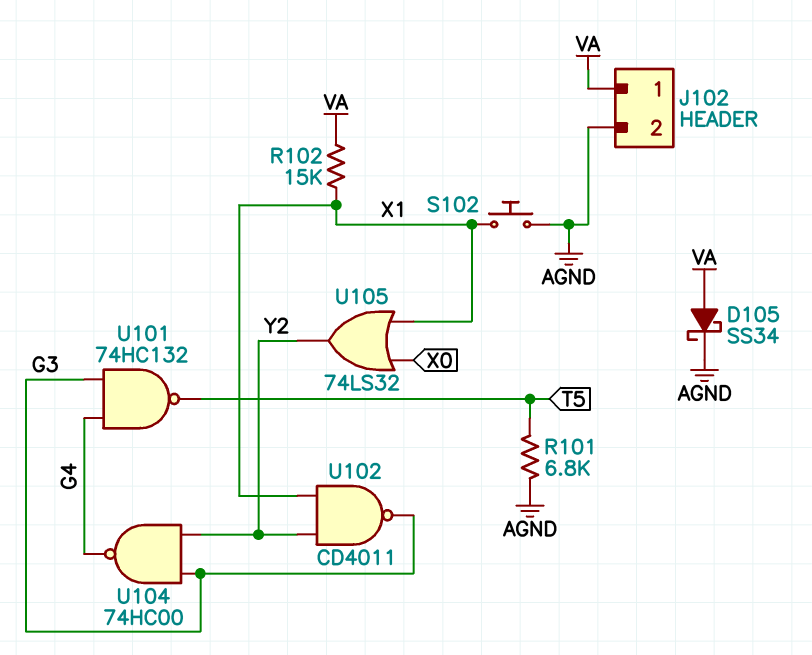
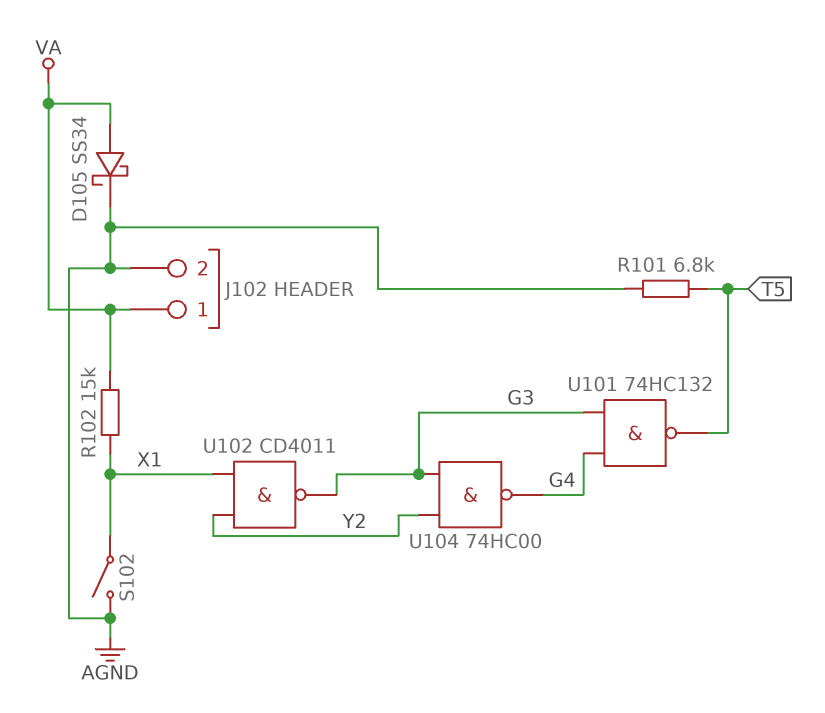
S102: button (AGND, X1) -> switch (AGND, X1)
U105: OR 74LS32 (in X0, in X1, out Y2) -> none

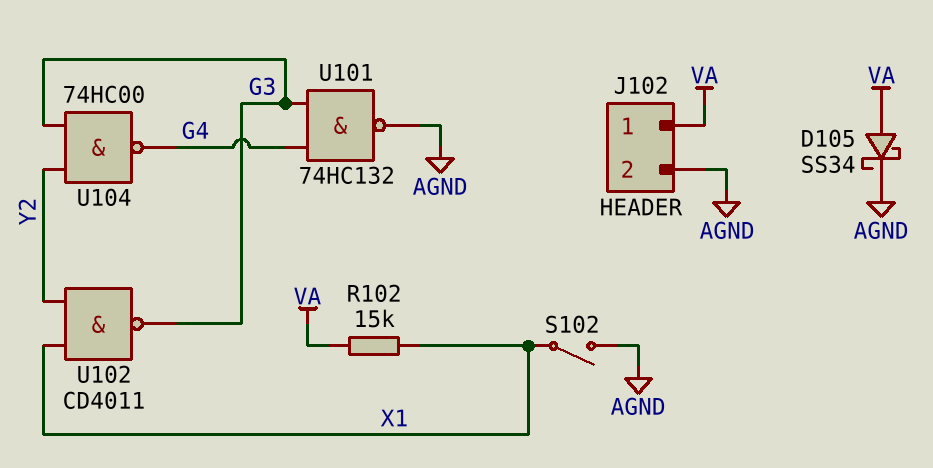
R101: 6.8k (AGND, T5) -> none
U101: NAND 74HC132 (in G3, in G4, out T5) -> NAND 74HC132 (in G3, in G4, out AGND)

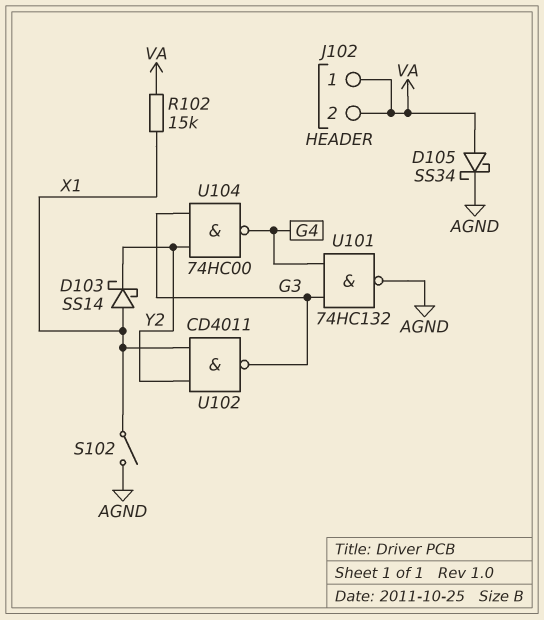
D103: none -> schottky SS14 (A X1, K Y2)
J102 pin 2: AGND -> VA

